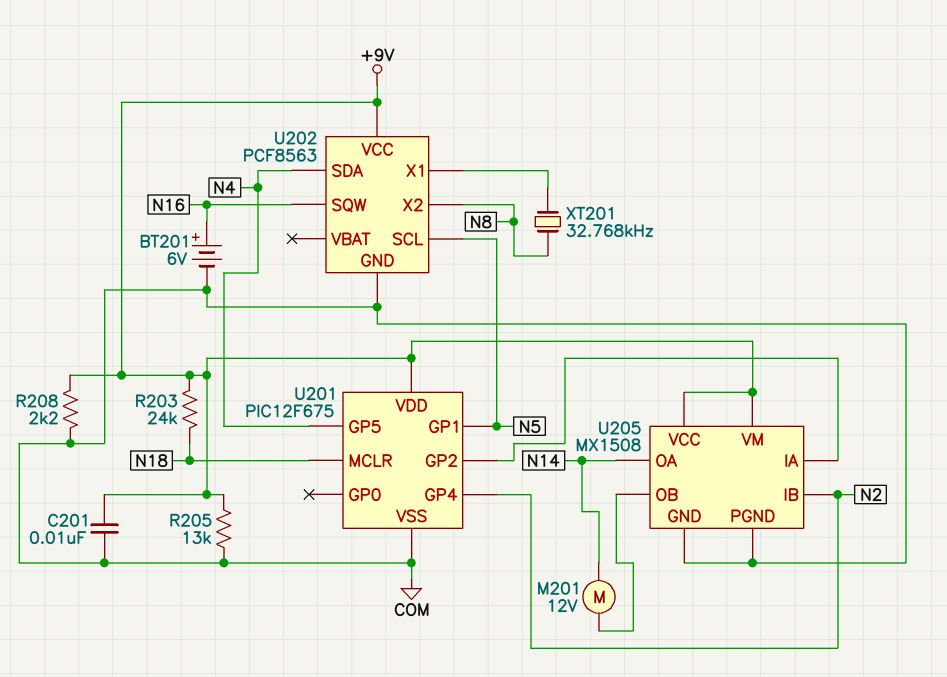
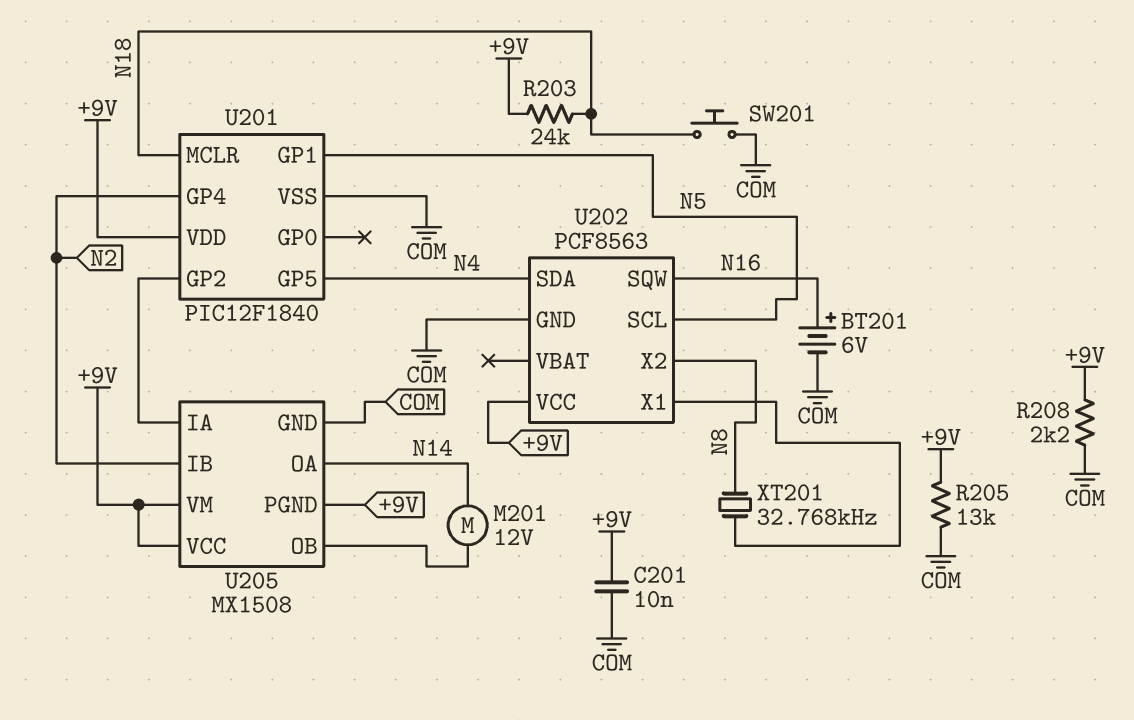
SW201: none -> button (COM, N18)
U201: PIC12F675 -> PIC12F1840
U205 pin PGND: COM -> +9V

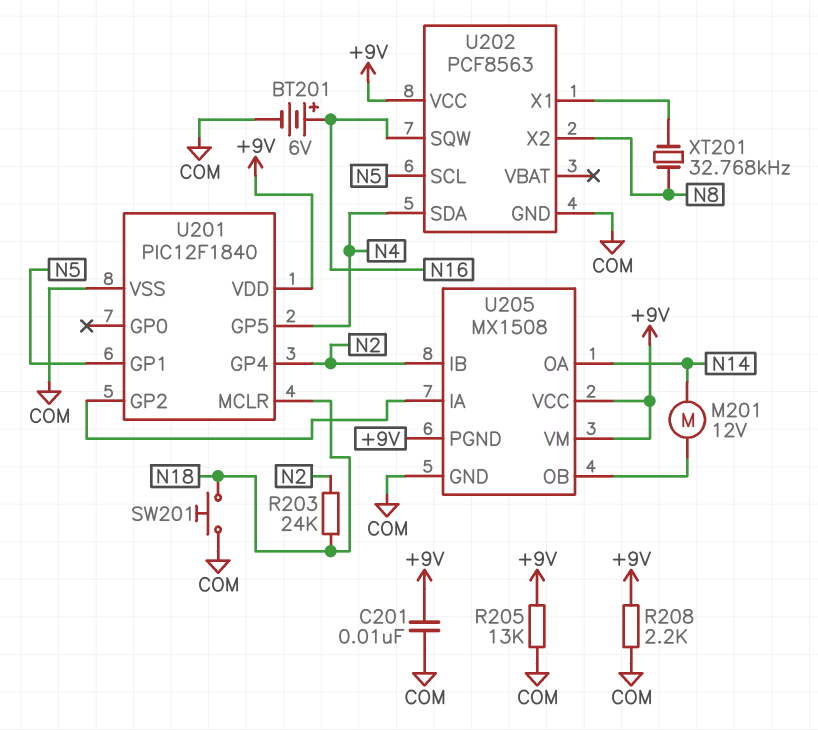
R203: 24k (+9V, N18) -> 24k (N2, N18)

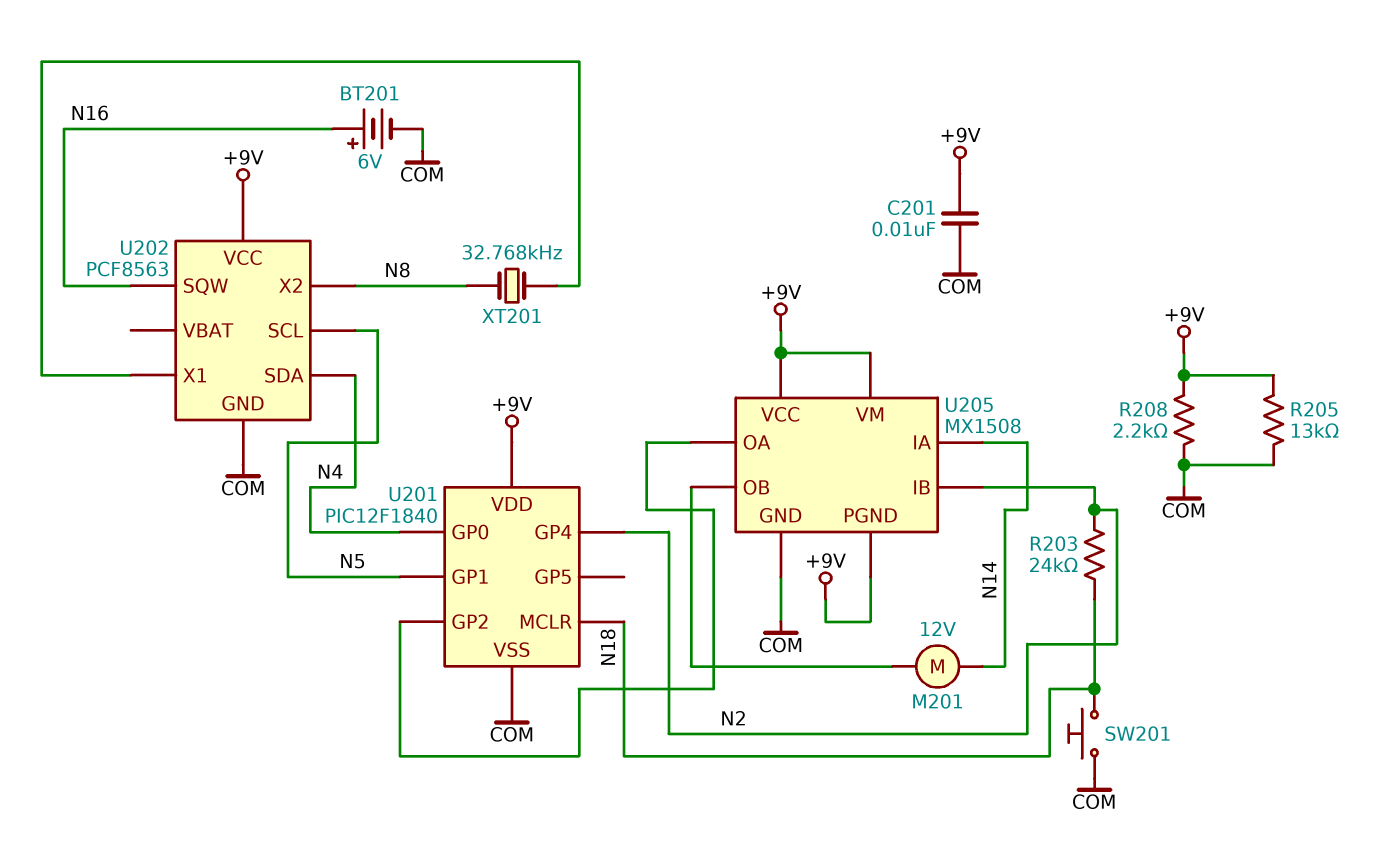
U201 pin GP0: none -> N4
U201 pin GP5: N4 -> none
U205 pin IA: U201/GP2 -> N14
U205 pin OA: N14 -> U201/GP2

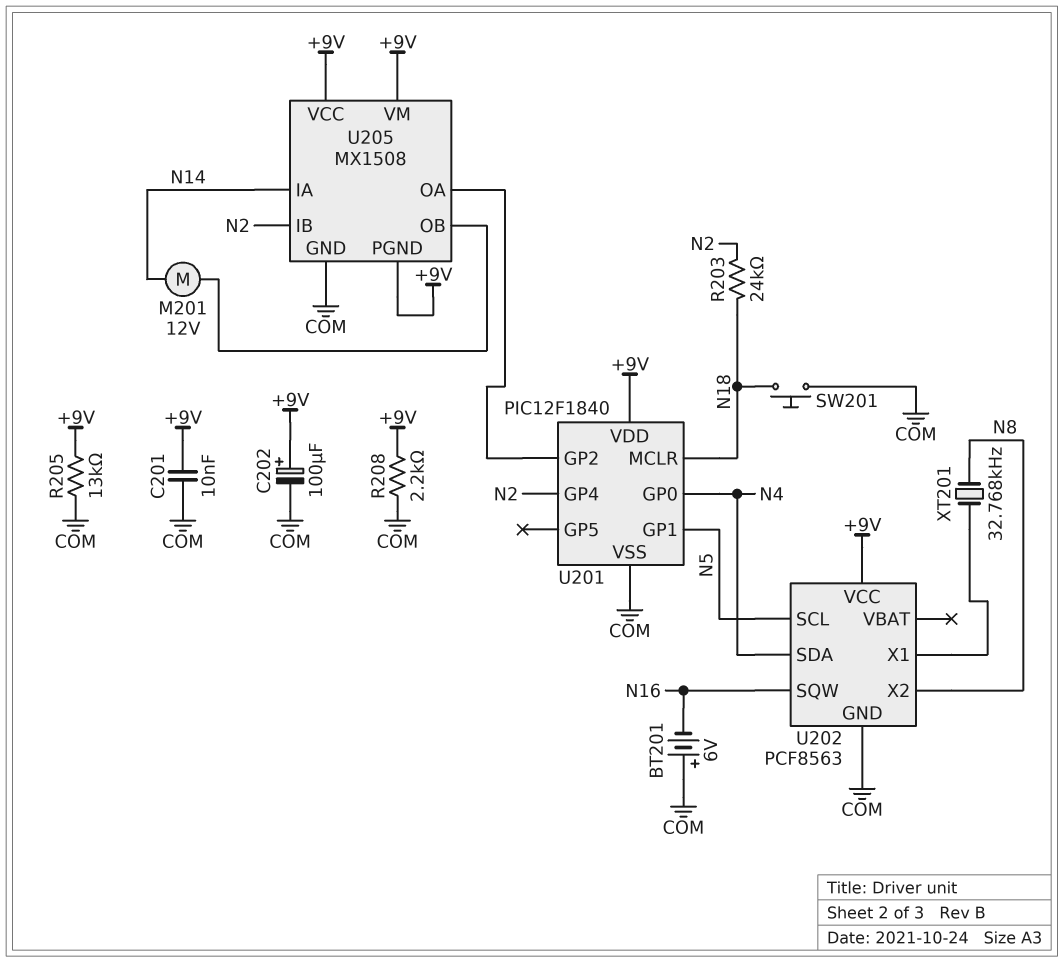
BT201: 6V (plus N16, minus COM) -> 6V (plus COM, minus N16)
C202: none -> 100uF (plus +9V, minus COM)

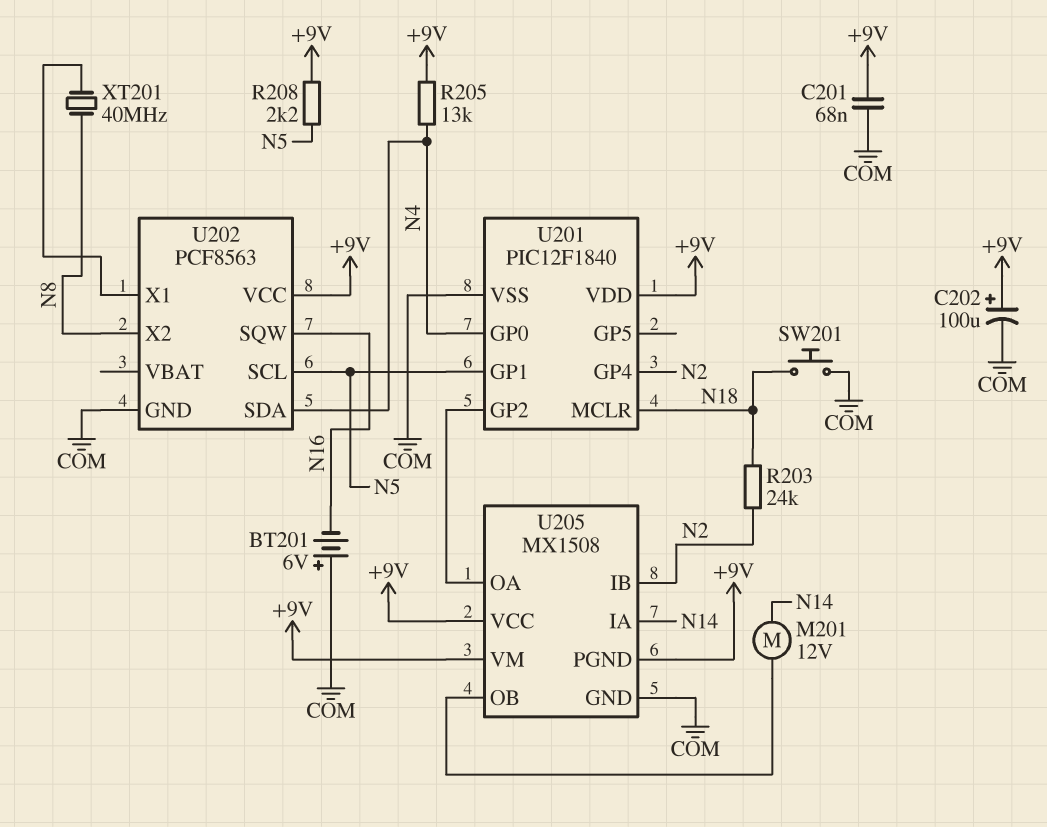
C201: 10nF (+9V, COM) -> 68nF (+9V, COM)
R205: 13k (+9V, COM) -> 13k (+9V, N4)
R208: 2.2k (+9V, COM) -> 2.2k (+9V, N5)
XT201: 32.768kHz (N8, U202/X1) -> 40MHz (N8, U202/X1)

